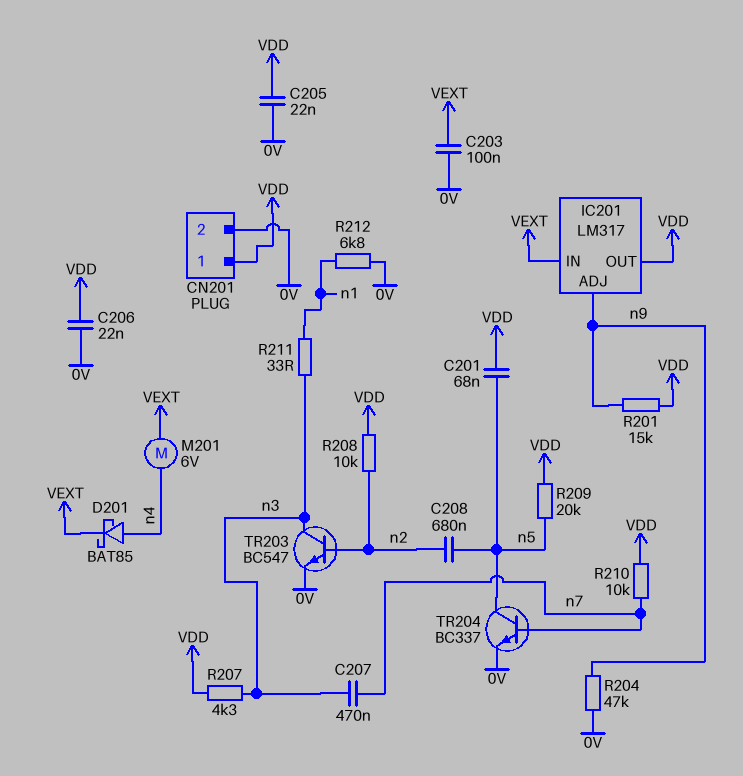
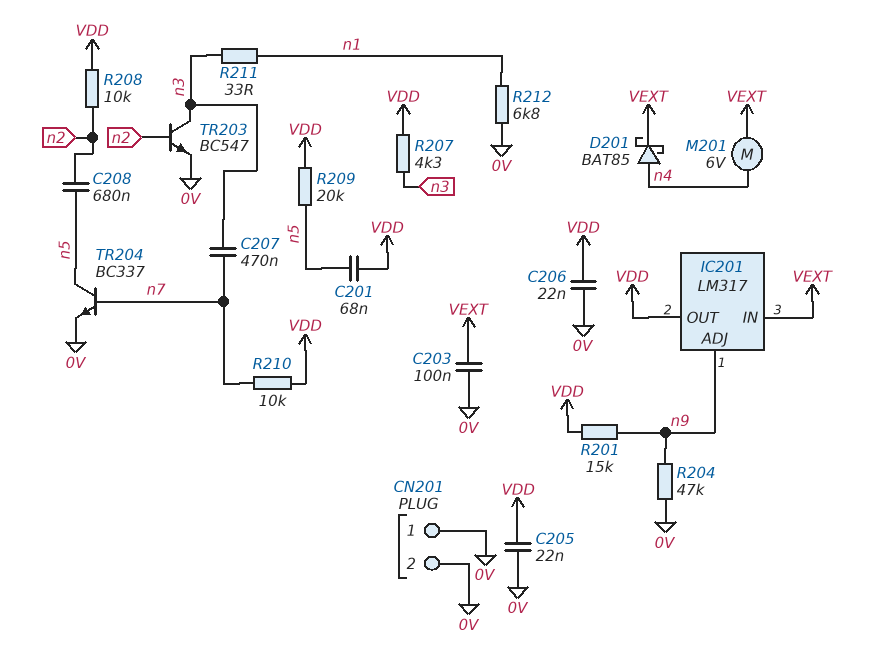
CN201 pin 1: VDD -> 0V

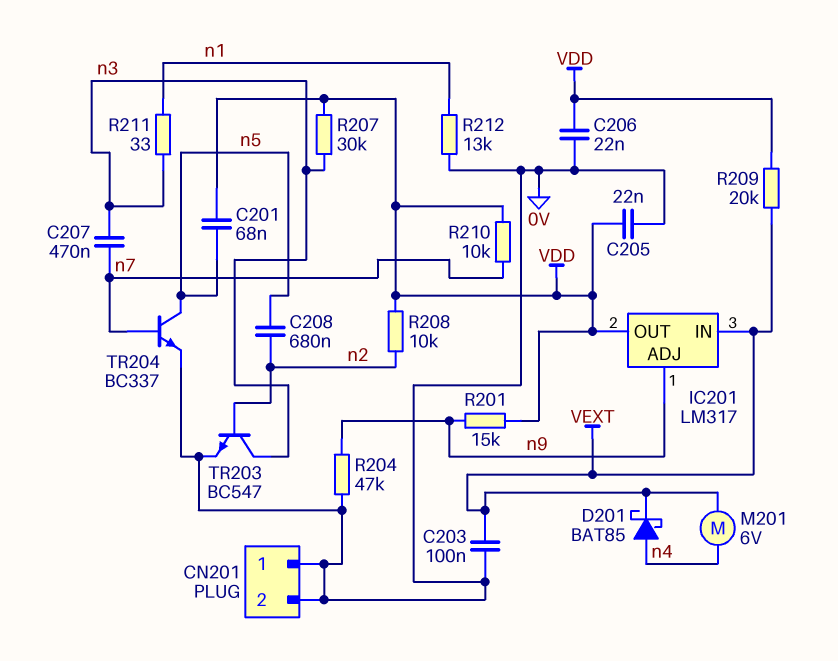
R207: 4.3k (VDD, n3) -> 30k (VDD, n3)
R209: 20k (VDD, n5) -> 20k (VDD, VEXT)
R212: 6.8k (0V, n1) -> 13k (0V, n1)

